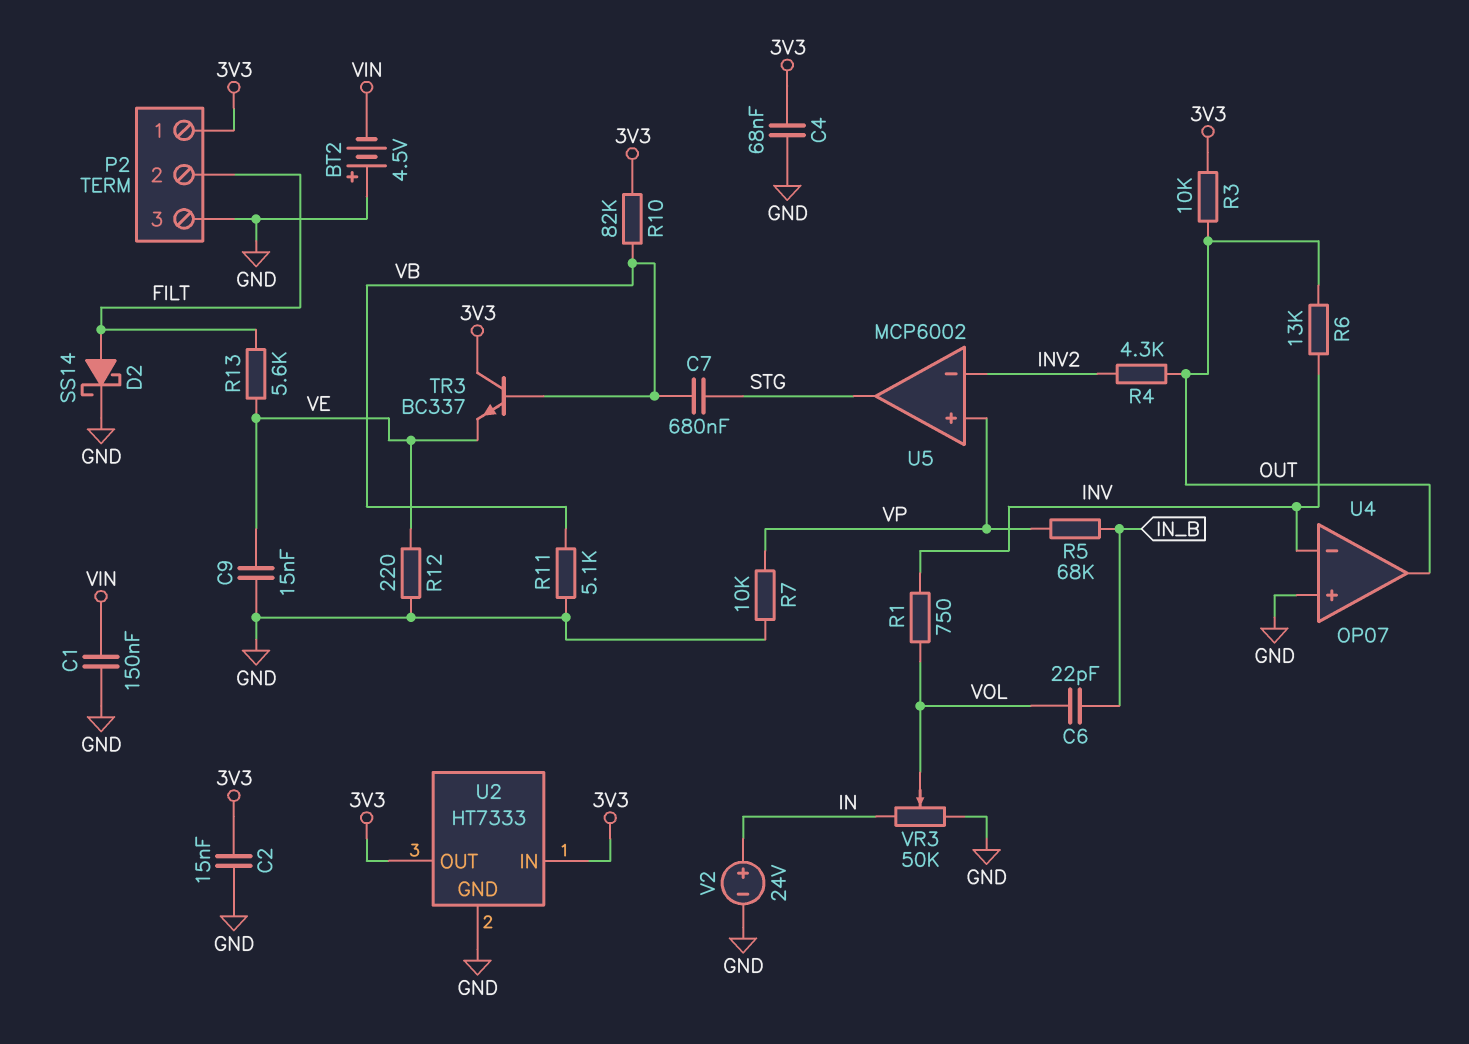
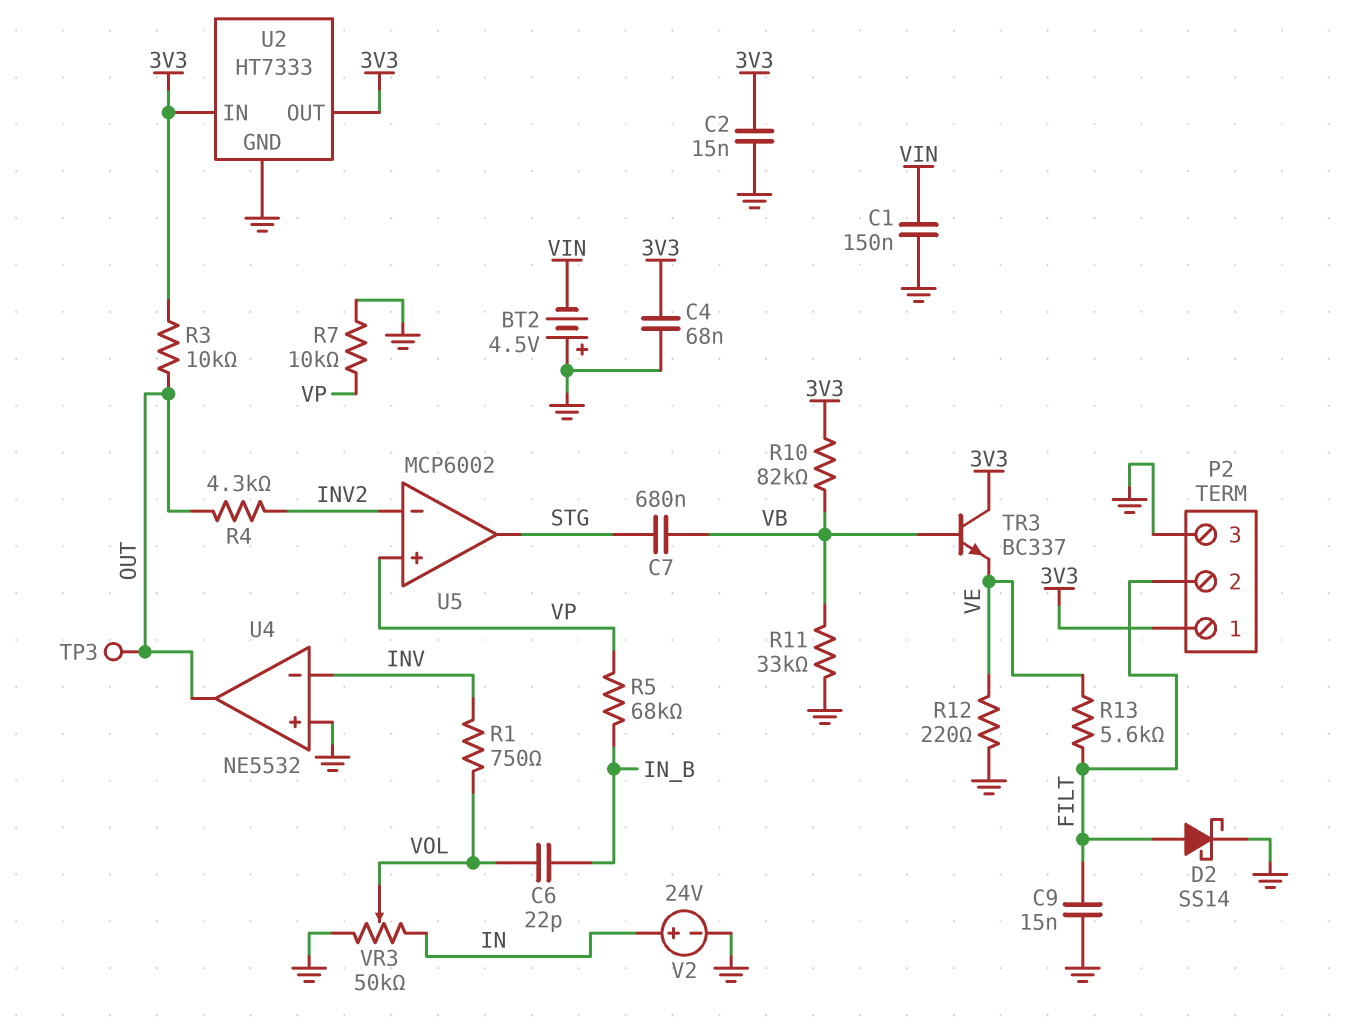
C9: 15nF (GND, VE) -> 15nF (FILT, GND)
R6: 13k (INV, OUT) -> none
R11: 5.1k (GND, VB) -> 33k (GND, VB)
TP3: none -> test point (OUT)
U4: OP07 -> NE5532

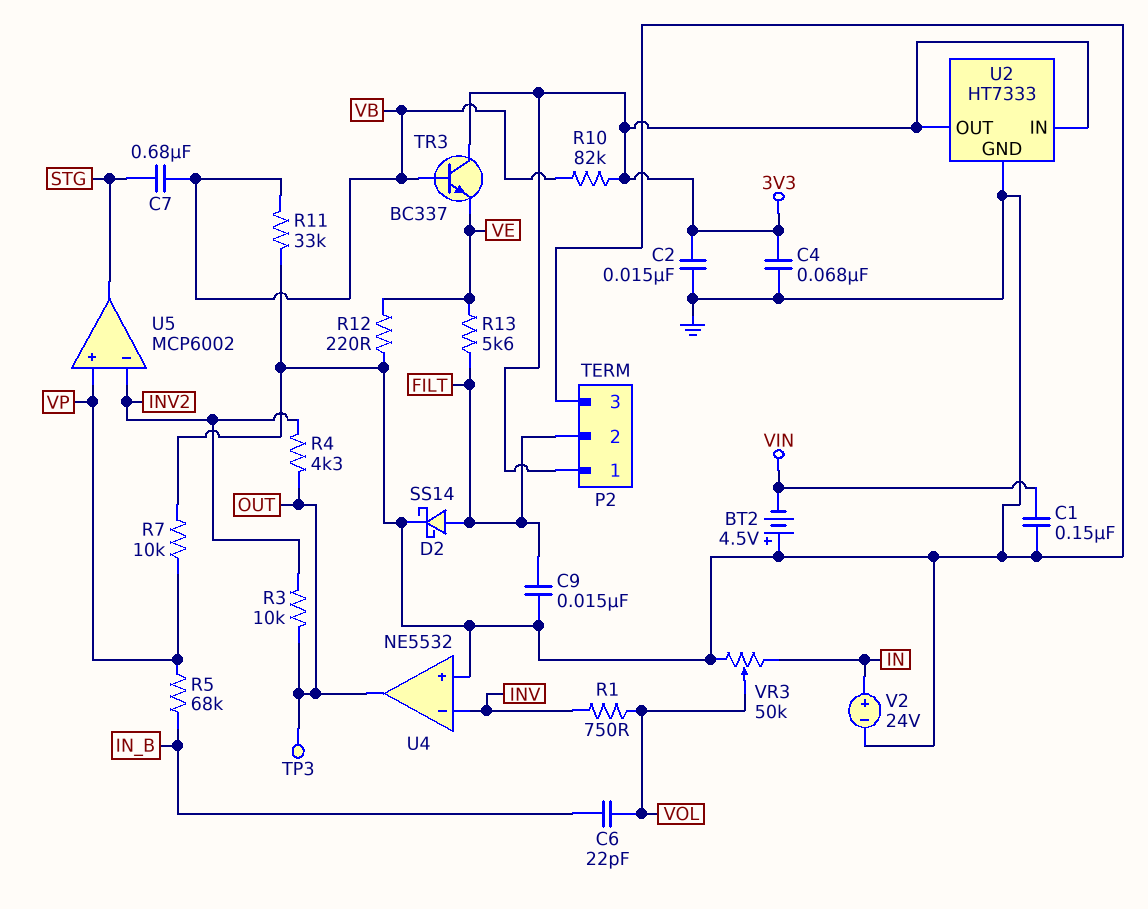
R3: 10k (3V3, OUT) -> 10k (INV2, OUT)

